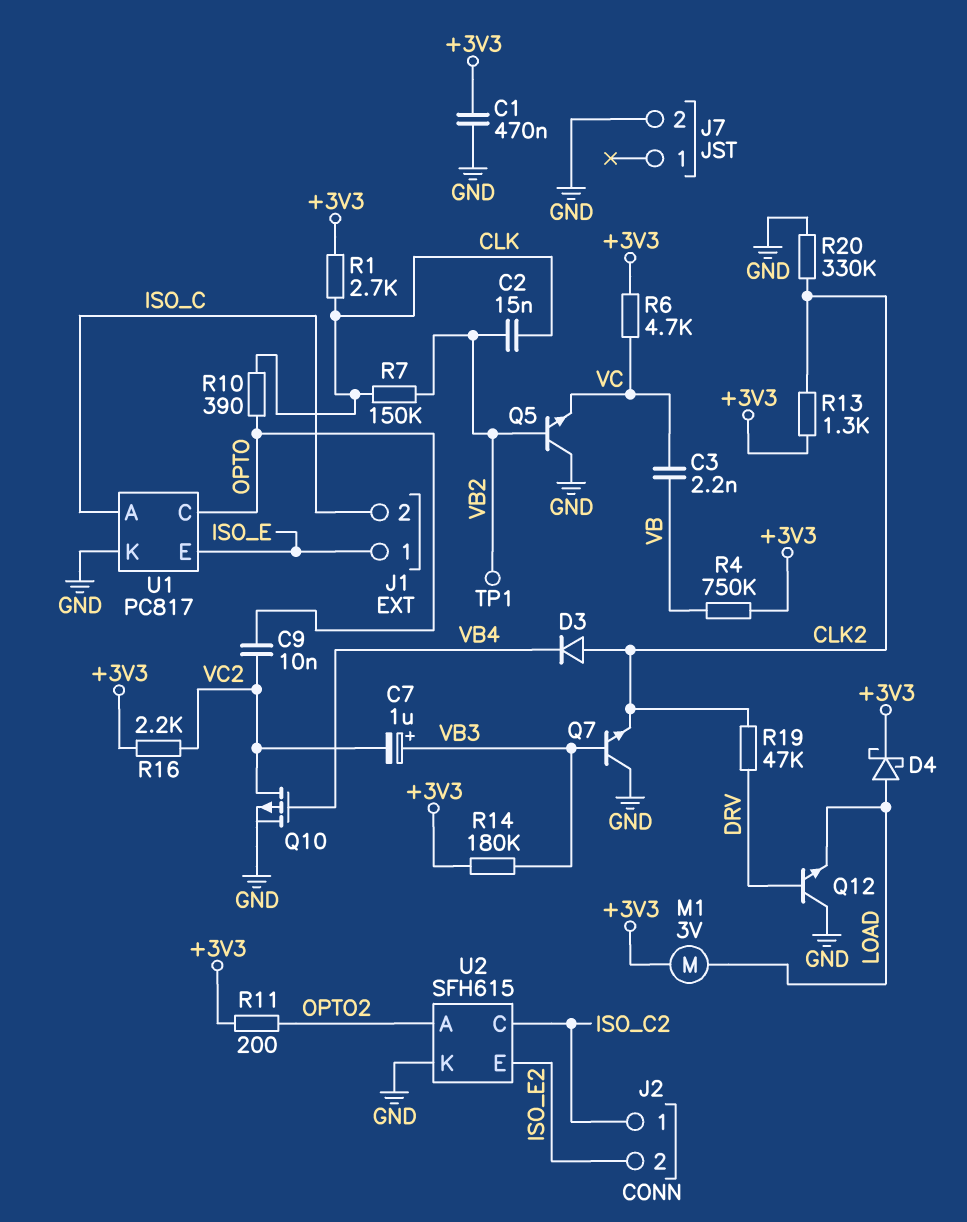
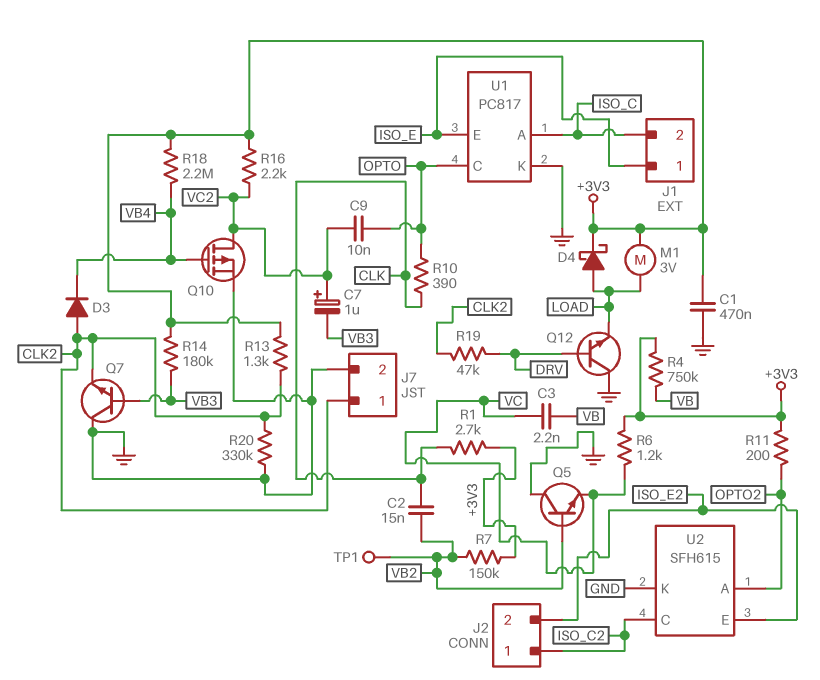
C7: 1uF (plus VB3, minus VC2) -> 1uF (plus VC2, minus VB3)
J7 pin 1: none -> CLK2
R6: 4.7k (+3V3, VC) -> 1.2k (+3V3, VC)
R7: 150k (CLK, VB2) -> 150k (+3V3, VB2)
R18: none -> 2.2M (+3V3, VB4)

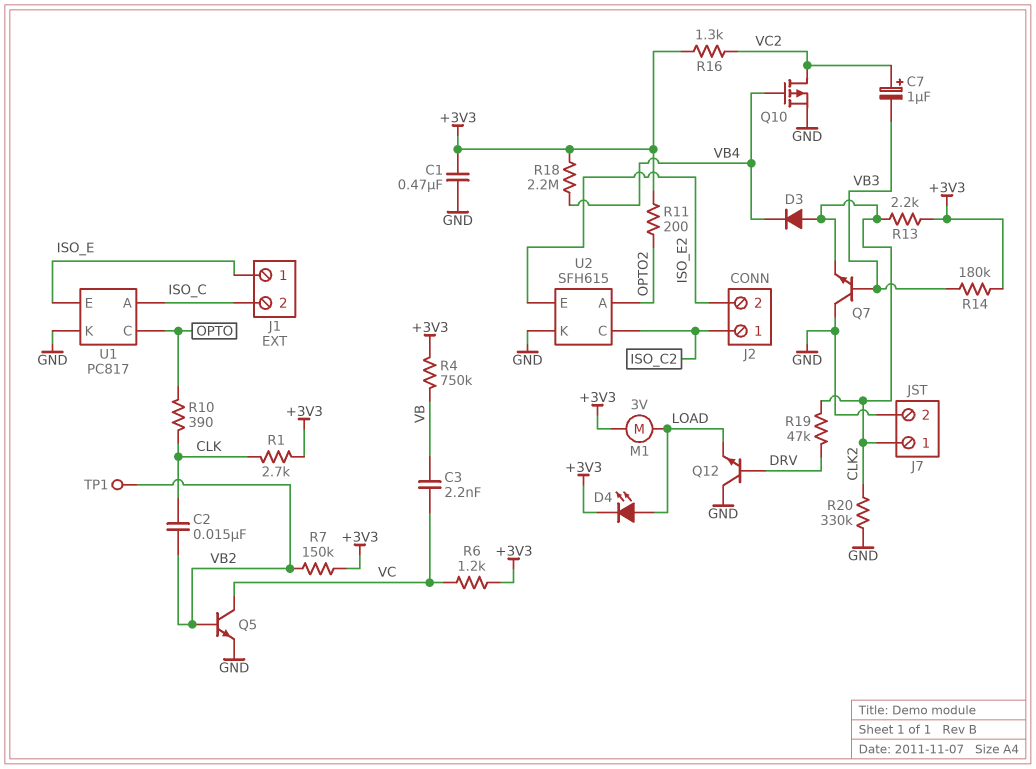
C9: 10nF (OPTO, VC2) -> none
D4: schottky (A LOAD, K +3V3) -> LED (A LOAD, K +3V3)
Q5: NPN (B VB2, C GND, E VC) -> NPN (B VB2, C VC, E GND)
R13: 1.3k (+3V3, CLK2) -> 2.2k (+3V3, CLK2)
R16: 2.2k (+3V3, VC2) -> 1.3k (+3V3, VC2)

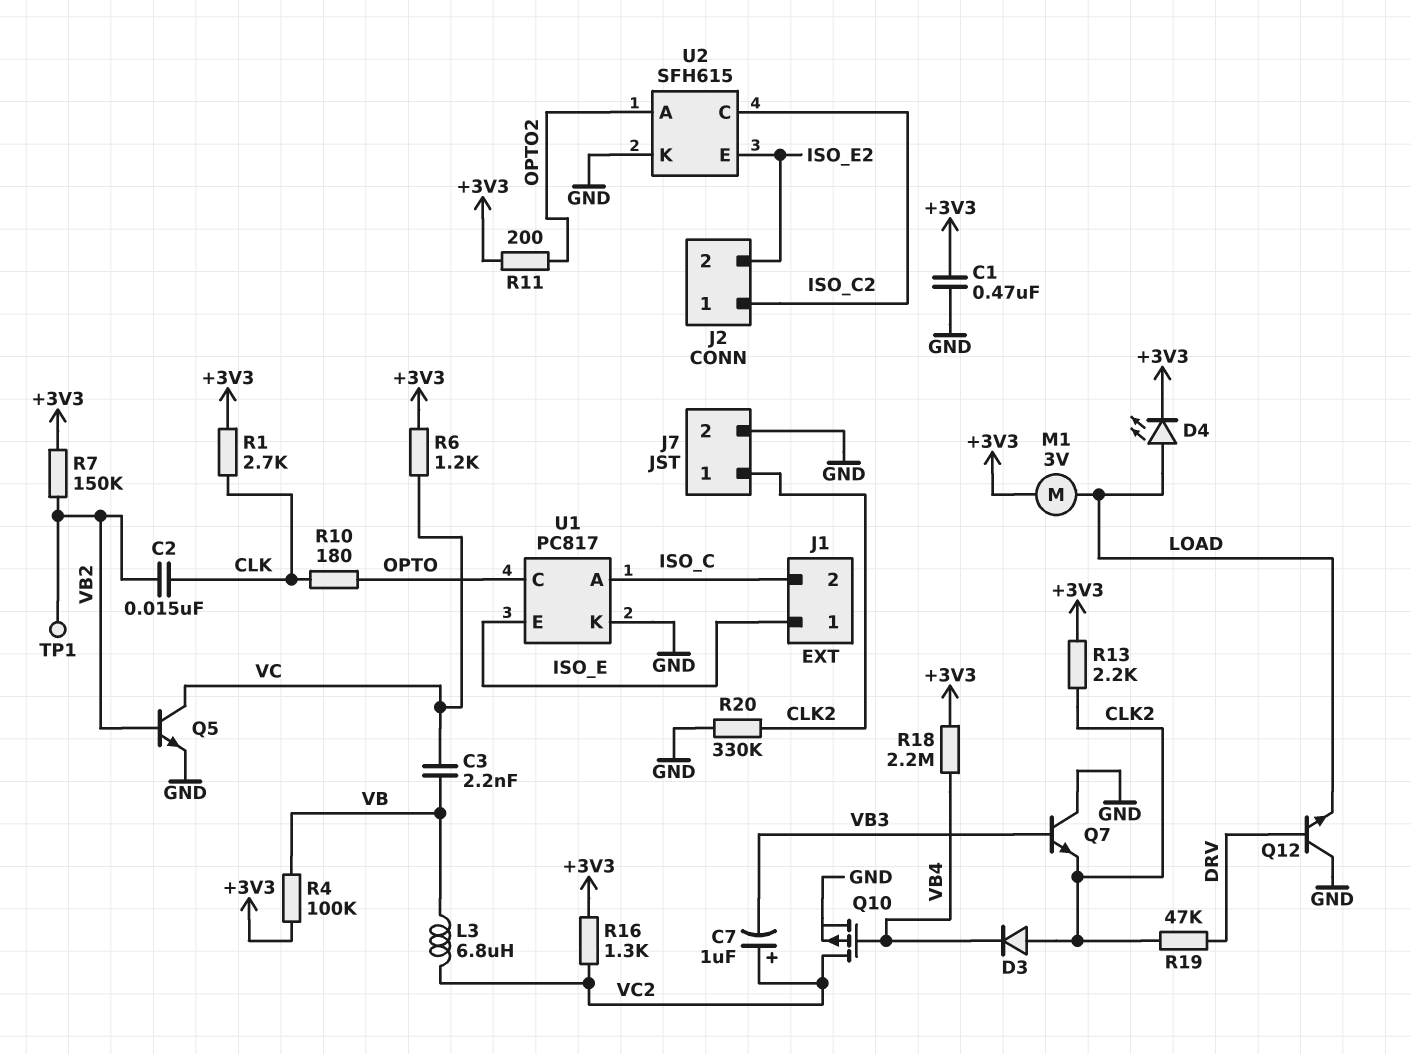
L3: none -> 6.8uH (VB, VC2)
R4: 750k (+3V3, VB) -> 100k (+3V3, VB)
R10: 390 (CLK, OPTO) -> 180 (CLK, OPTO)
R14: 180k (+3V3, VB3) -> none

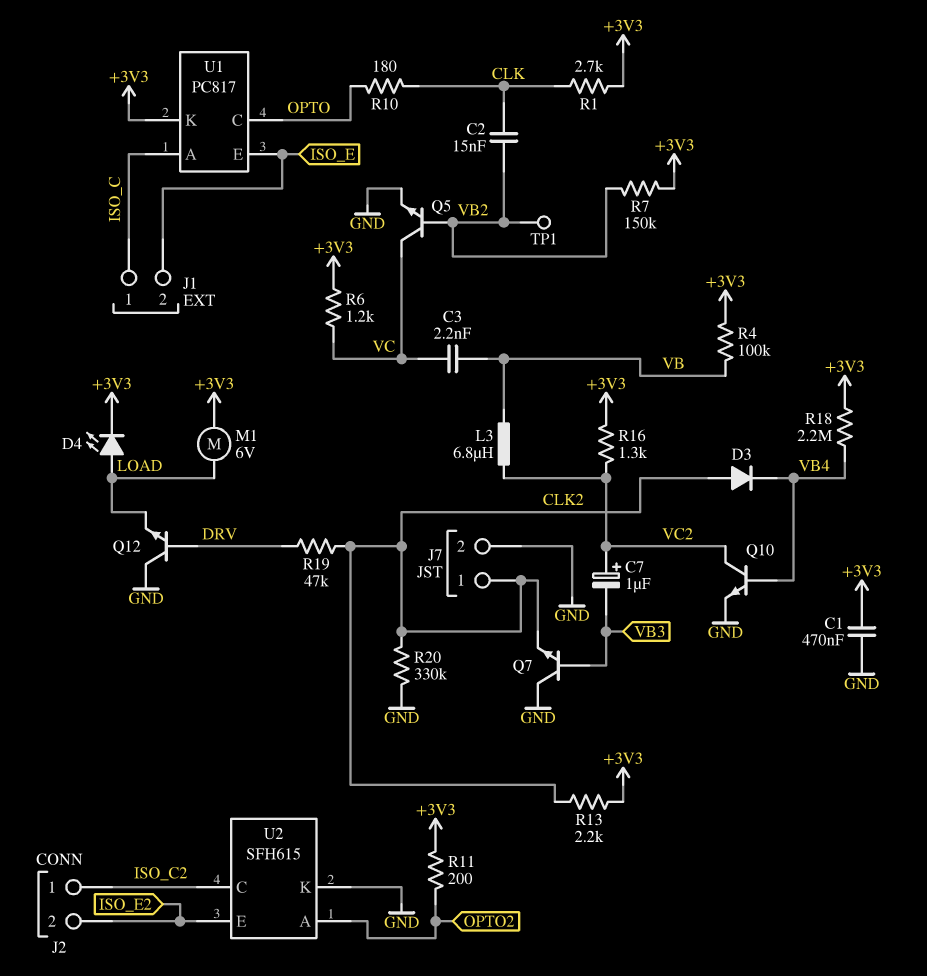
J1 pin 1: ISO_E -> ISO_C
J1 pin 2: ISO_C -> ISO_E
M1: motor 3V (+3V3, LOAD) -> motor 6V (+3V3, LOAD)
Q10: PMOS (G VB4, D VC2, S GND) -> NPN (B VB4, C VC2, E GND)
U1 pin K: GND -> +3V3

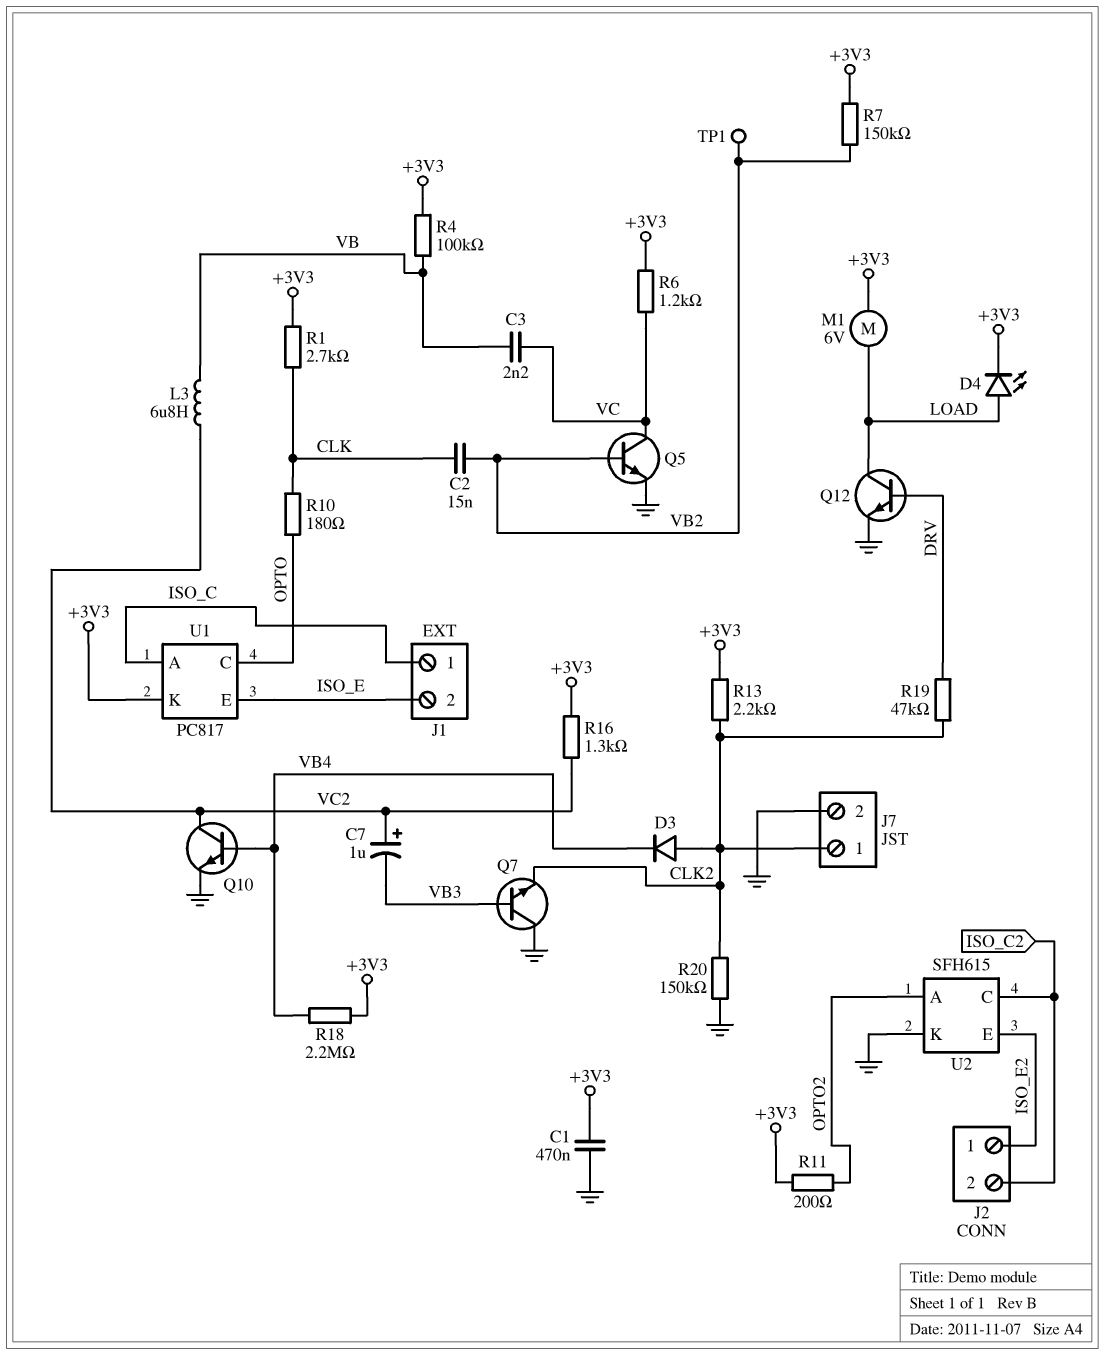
J2 pin 1: ISO_C2 -> ISO_E2
J2 pin 2: ISO_E2 -> ISO_C2
Q12: NPN (B DRV, C GND, E LOAD) -> NPN (B DRV, C LOAD, E GND)
R20: 330k (CLK2, GND) -> 150k (CLK2, GND)

